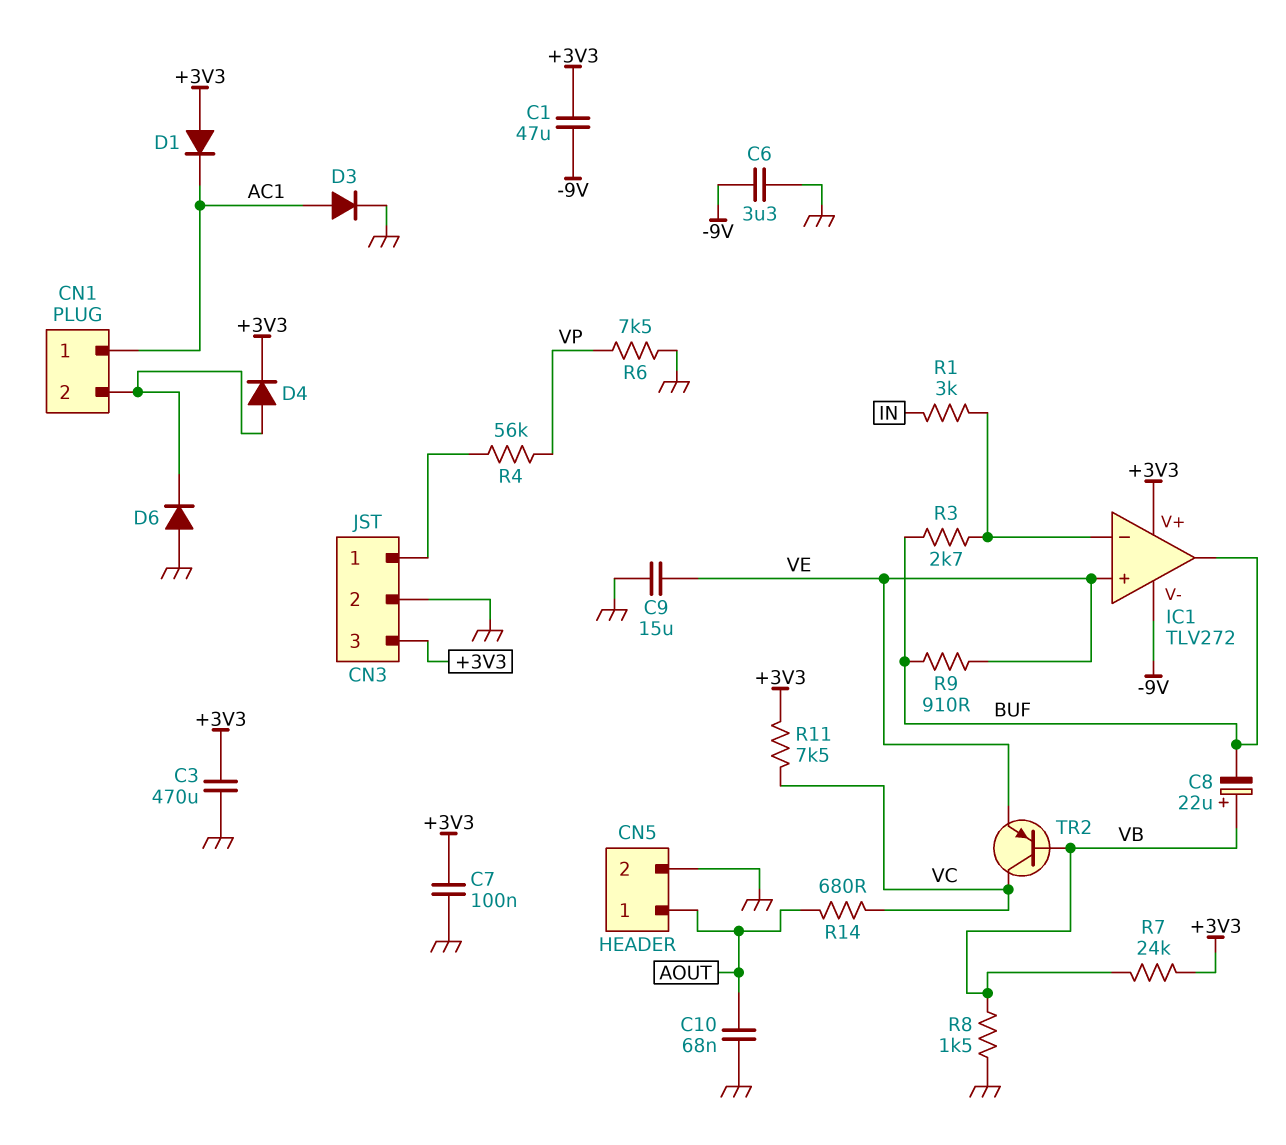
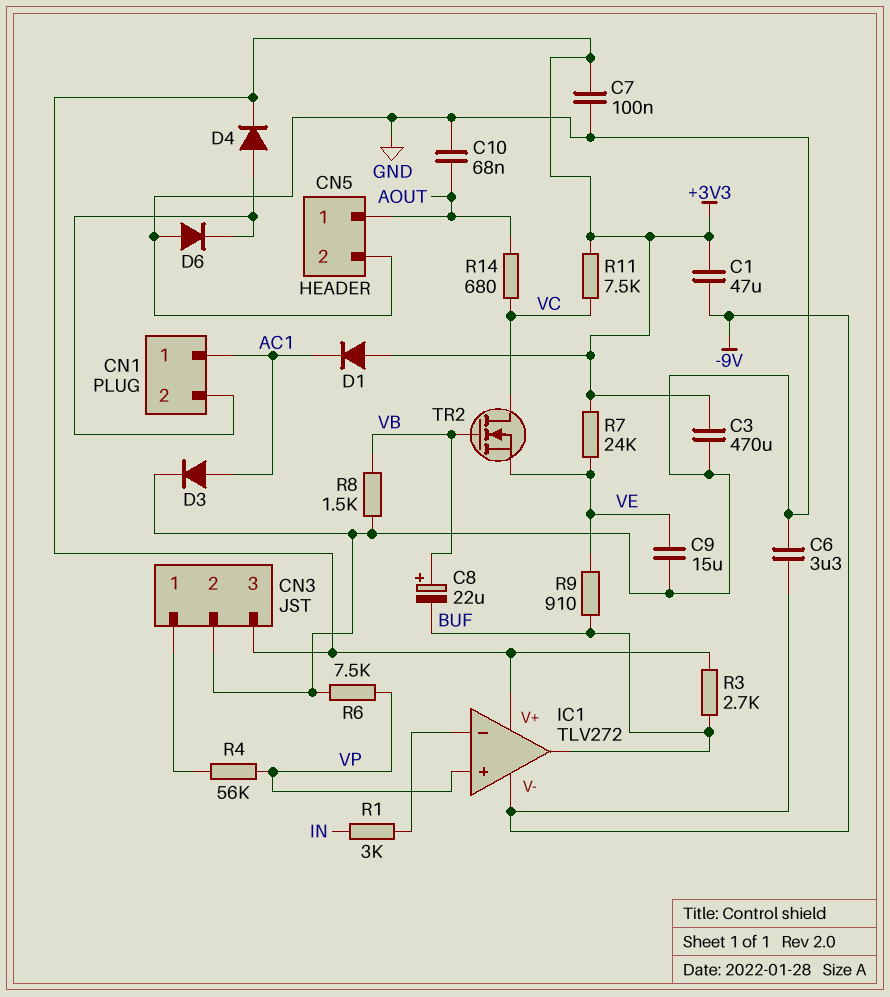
IC1 pin in+: VE -> VP
R3: 2.7k (BUF, IC1/in-) -> 2.7k (+3V3, BUF)
R7: 24k (+3V3, VB) -> 24k (+3V3, VE)
TR2: PNP (B VB, C VC, E VE) -> NMOS (G VB, D VC, S VE)

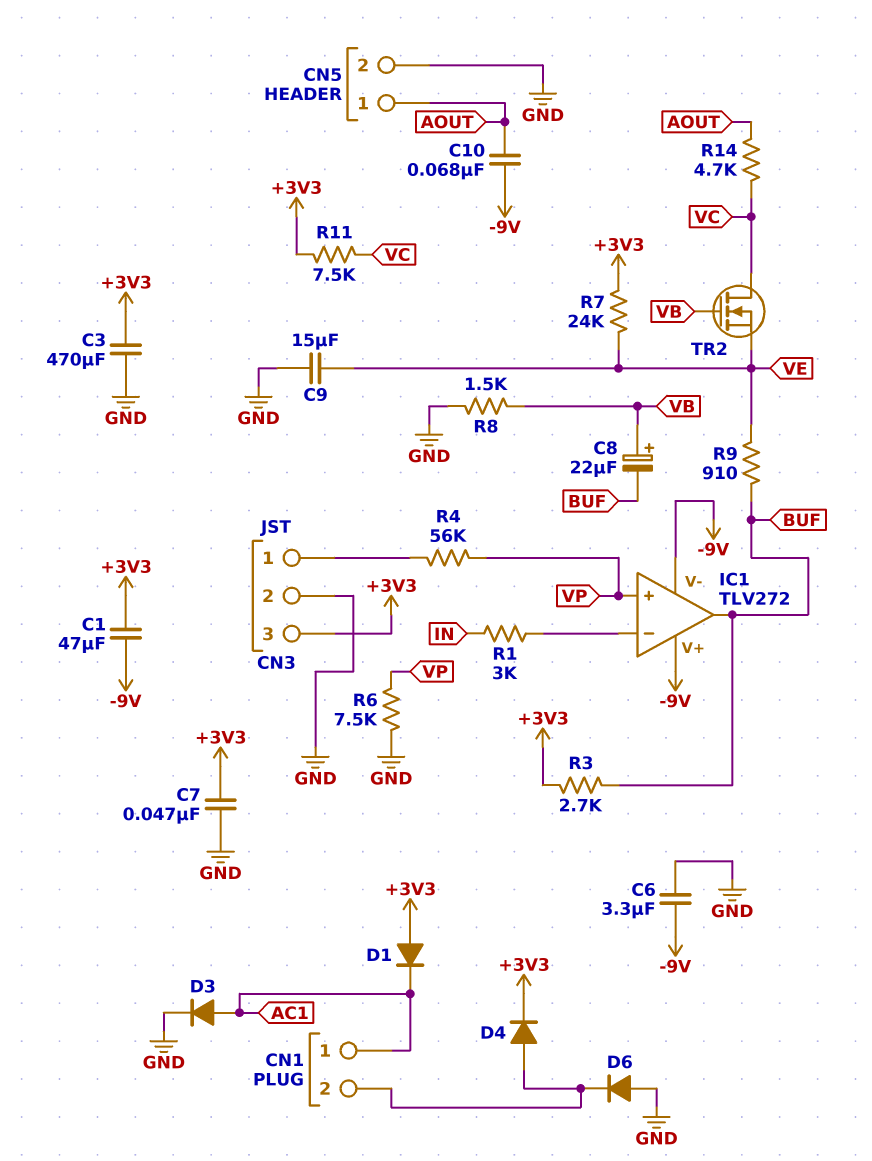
C7: 100nF (+3V3, GND) -> 47nF (+3V3, GND)
C10: 68nF (AOUT, GND) -> 68nF (-9V, AOUT)
IC1 pin V+: +3V3 -> -9V
R14: 680 (AOUT, VC) -> 4.7k (AOUT, VC)

